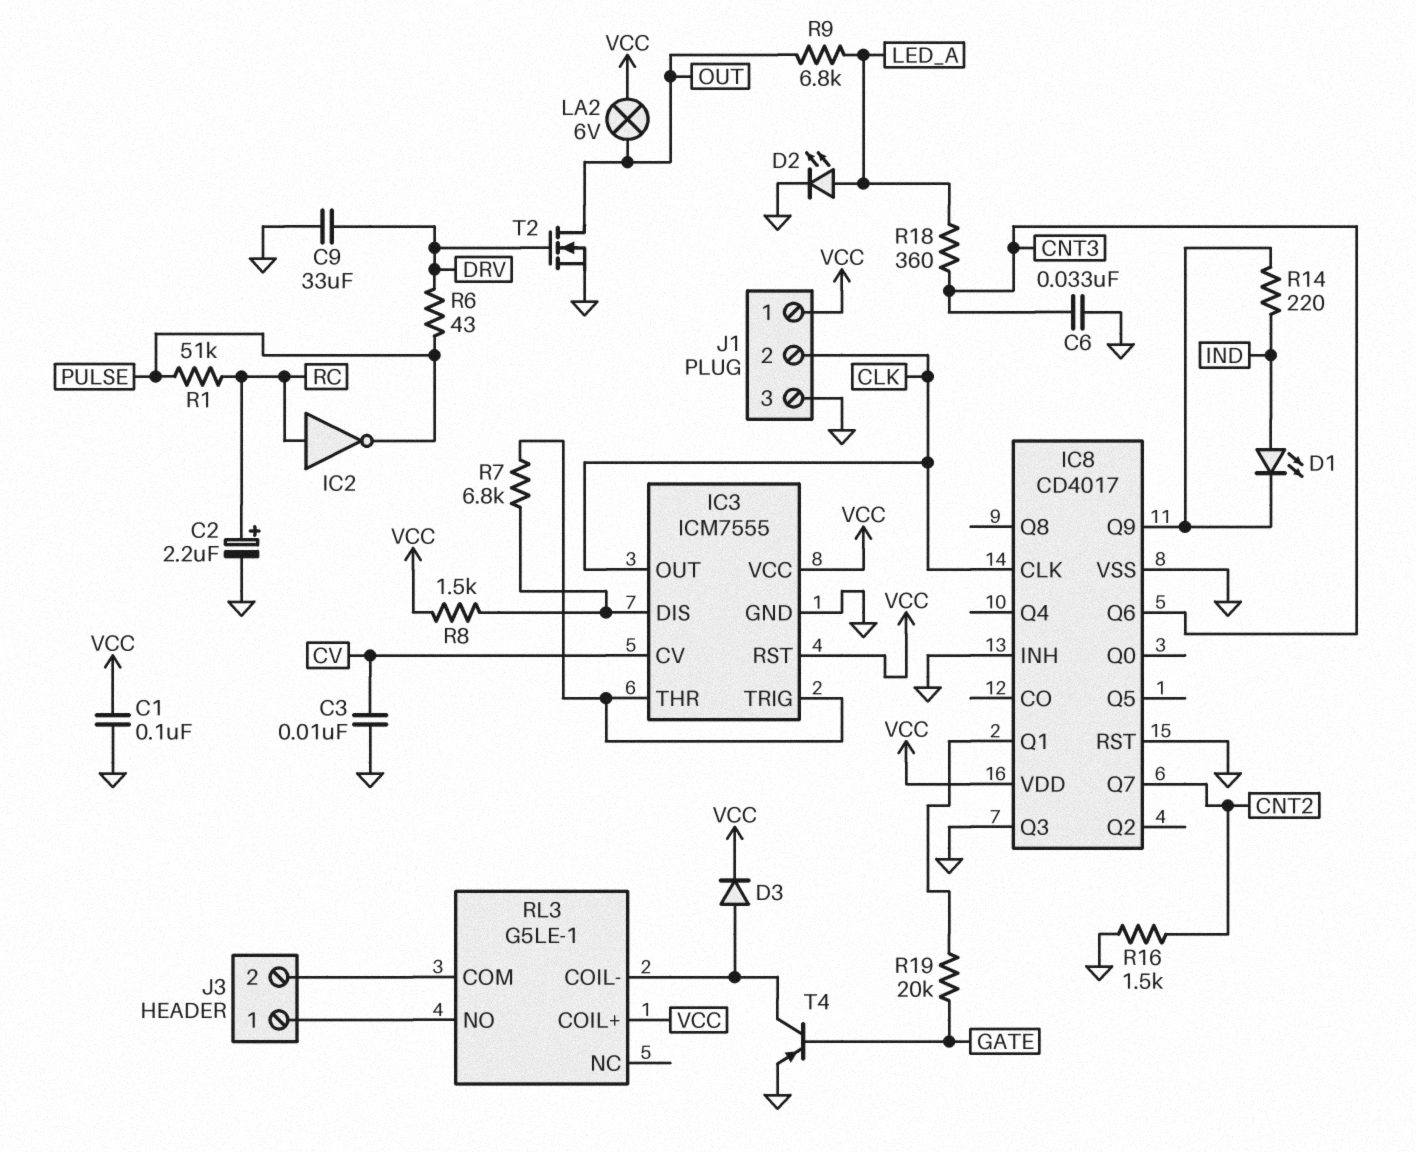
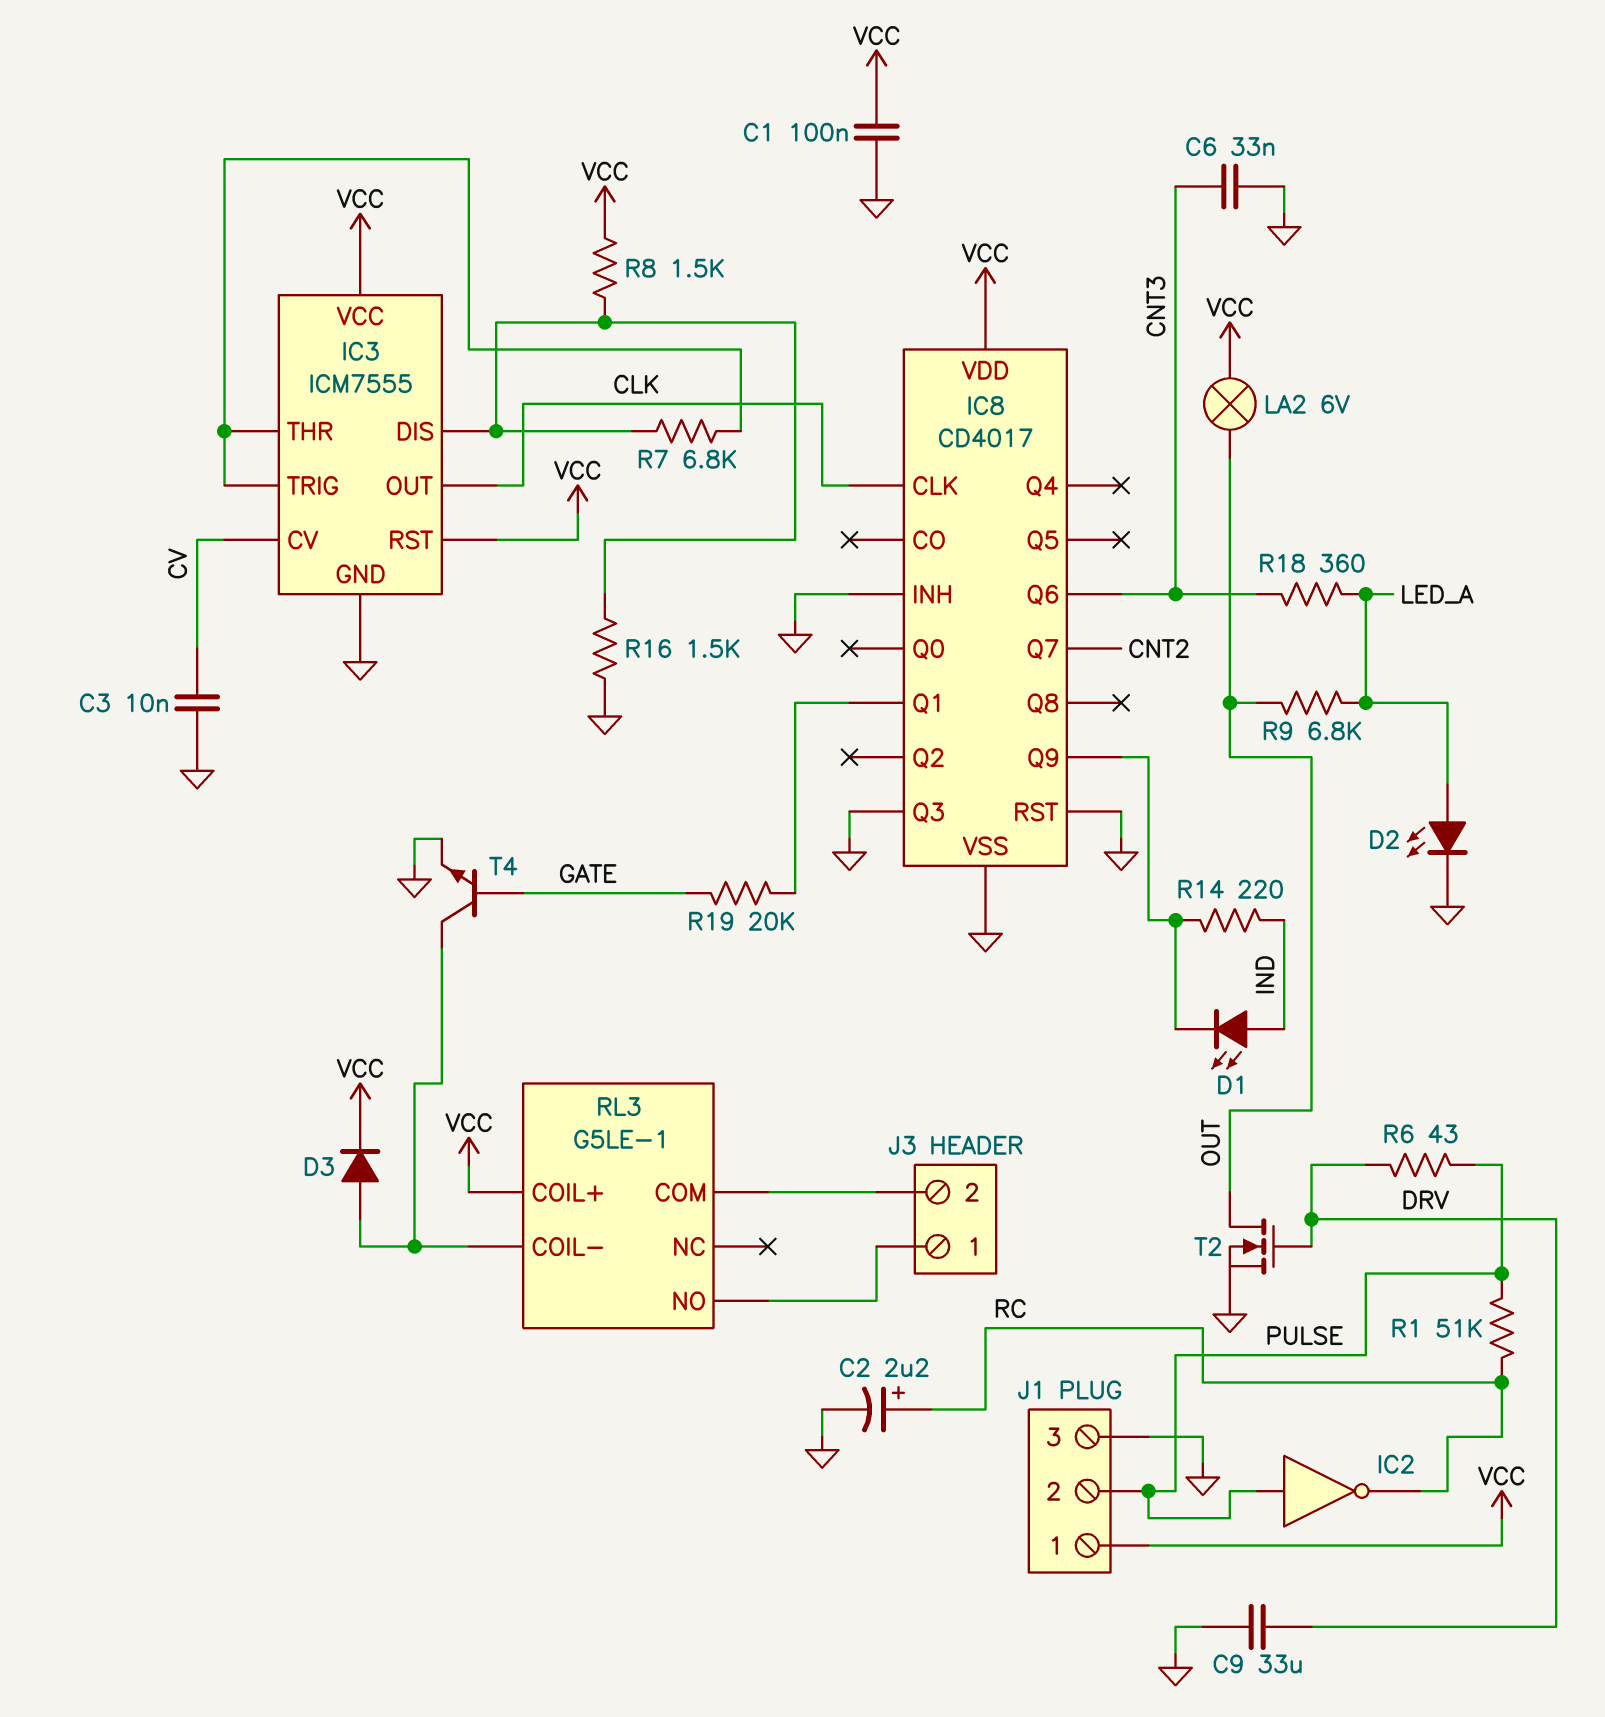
IC2: NOT (in RC, out PULSE) -> NOT (in PULSE, out RC)
J1 pin 2: CLK -> PULSE
R16: 1.5k (CNT2, GND) -> 1.5k (GND, IC3/DIS)
T4: PNP (B GATE, C RL3/COIL-, E GND) -> NPN (B GATE, C RL3/COIL-, E GND)

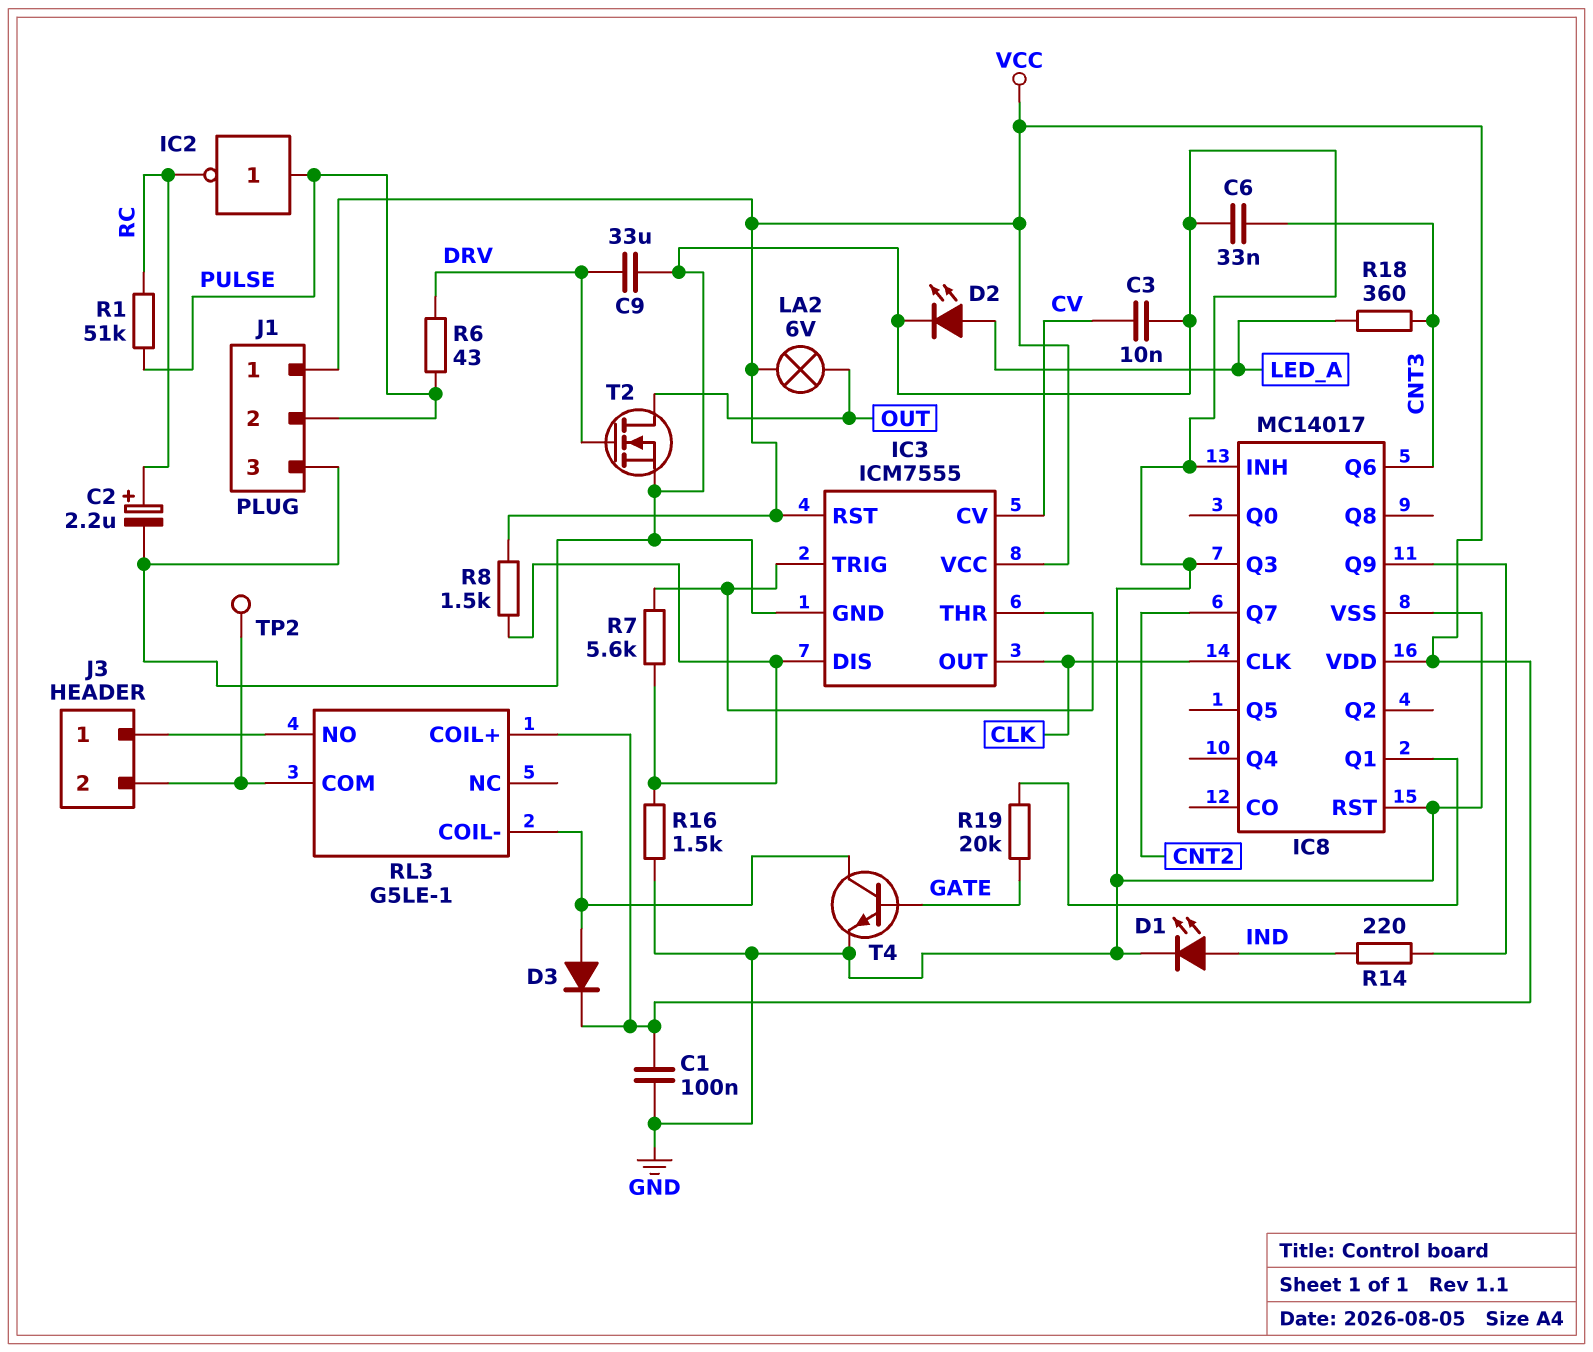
D1: LED (A IND, K IC8/Q9) -> LED (A IND, K GND)
IC8: CD4017 -> MC14017
R7: 6.8k (IC3/DIS, IC3/THR) -> 5.6k (IC3/DIS, IC3/THR)
R9: 6.8k (LED_A, OUT) -> none
TP2: none -> test point (J3/2)

